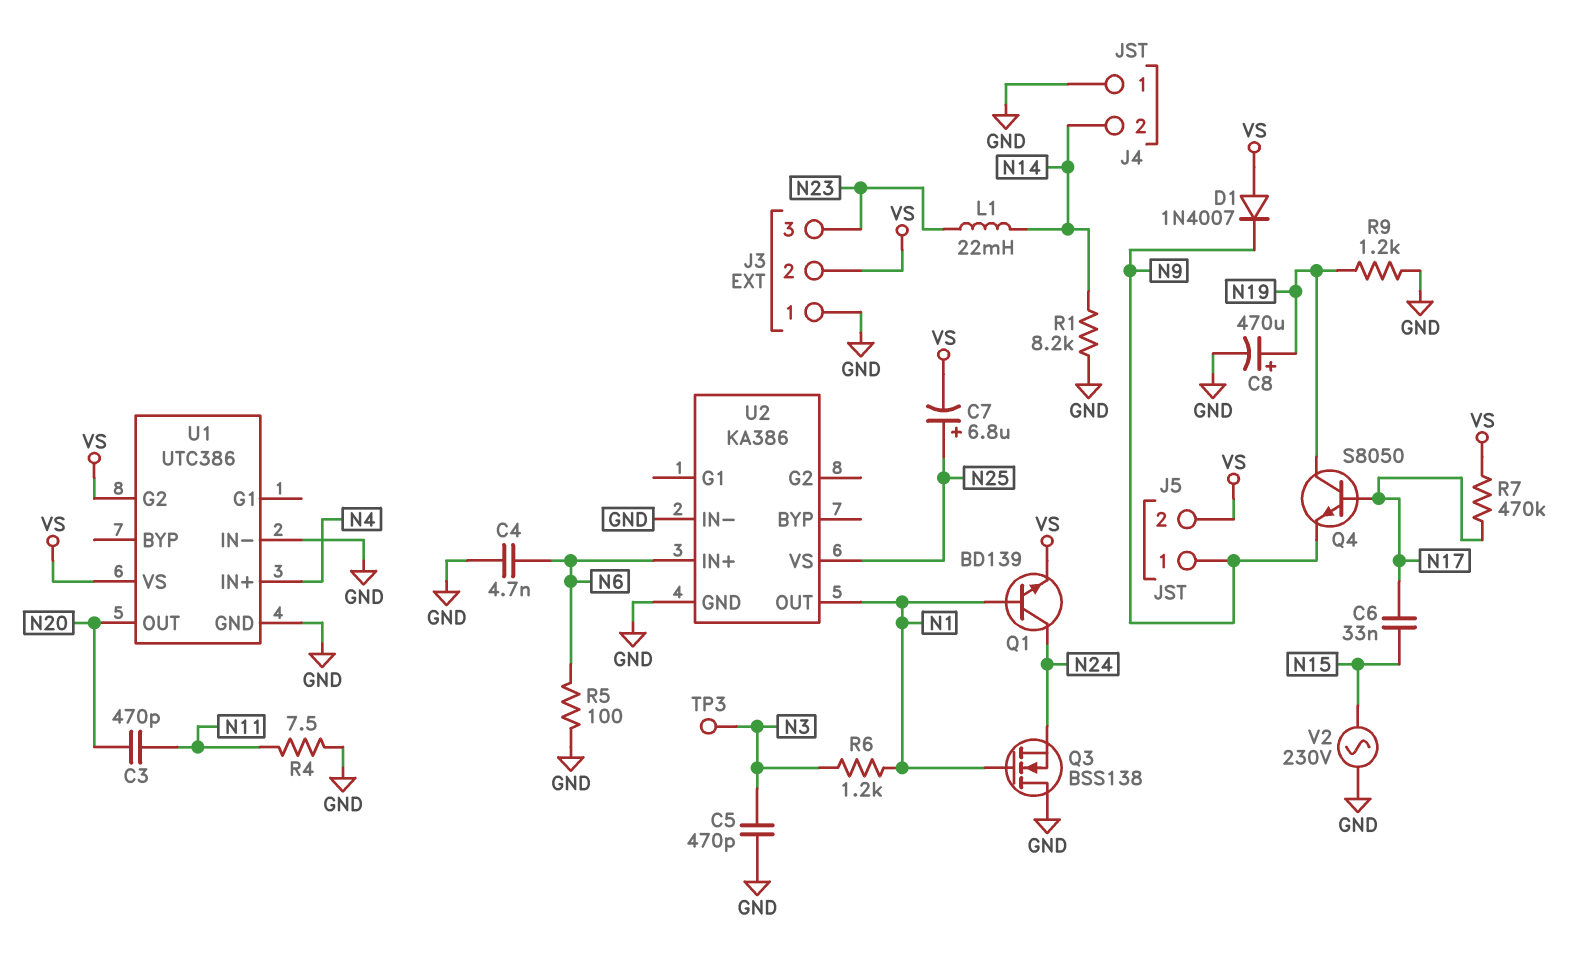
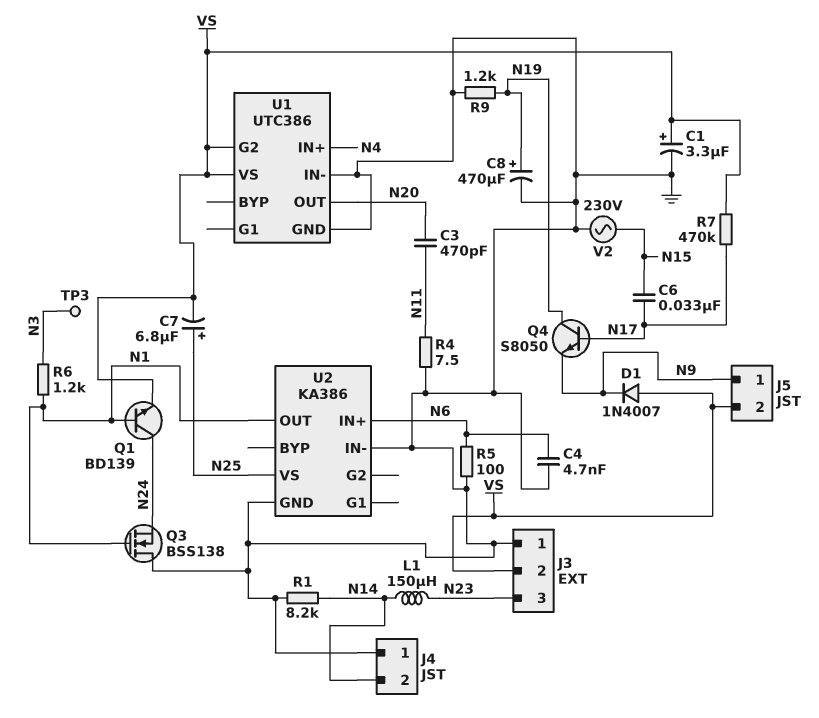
C1: none -> 3.3uF (plus VS, minus GND)
C5: 470pF (GND, N3) -> none
L1: 22mH (N14, N23) -> 150uH (N14, N23)

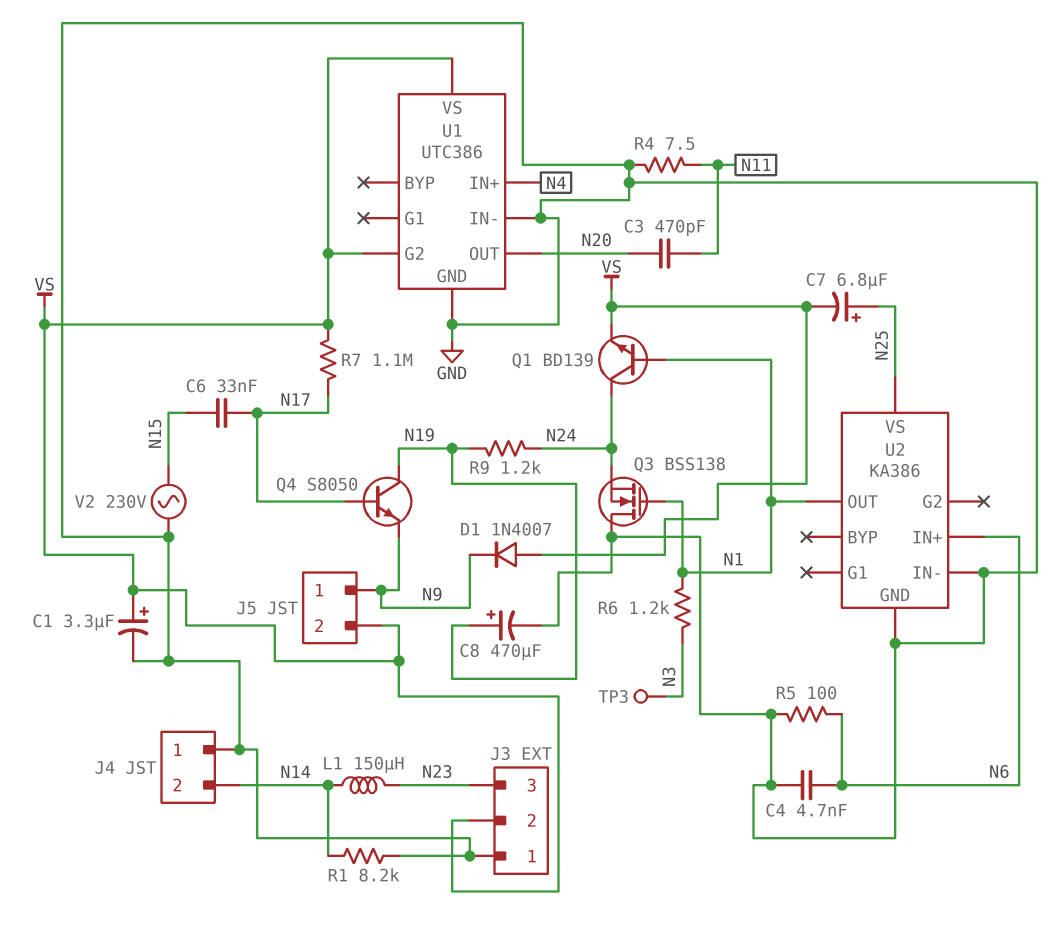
R7: 470k (N17, VS) -> 1.1M (N17, VS)
R9: 1.2k (GND, N19) -> 1.2k (N19, N24)

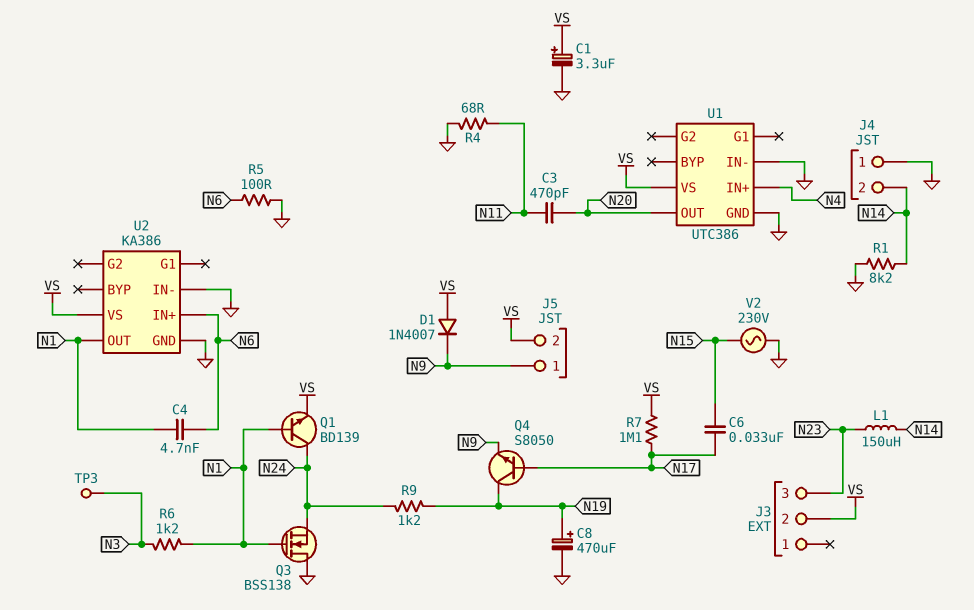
C4: 4.7nF (GND, N6) -> 4.7nF (N1, N6)
C7: 6.8uF (plus N25, minus VS) -> none
J3 pin 1: GND -> none
R4: 7.5 (GND, N11) -> 68 (GND, N11)
U1 pin G2: VS -> none
U2 pin VS: N25 -> VS

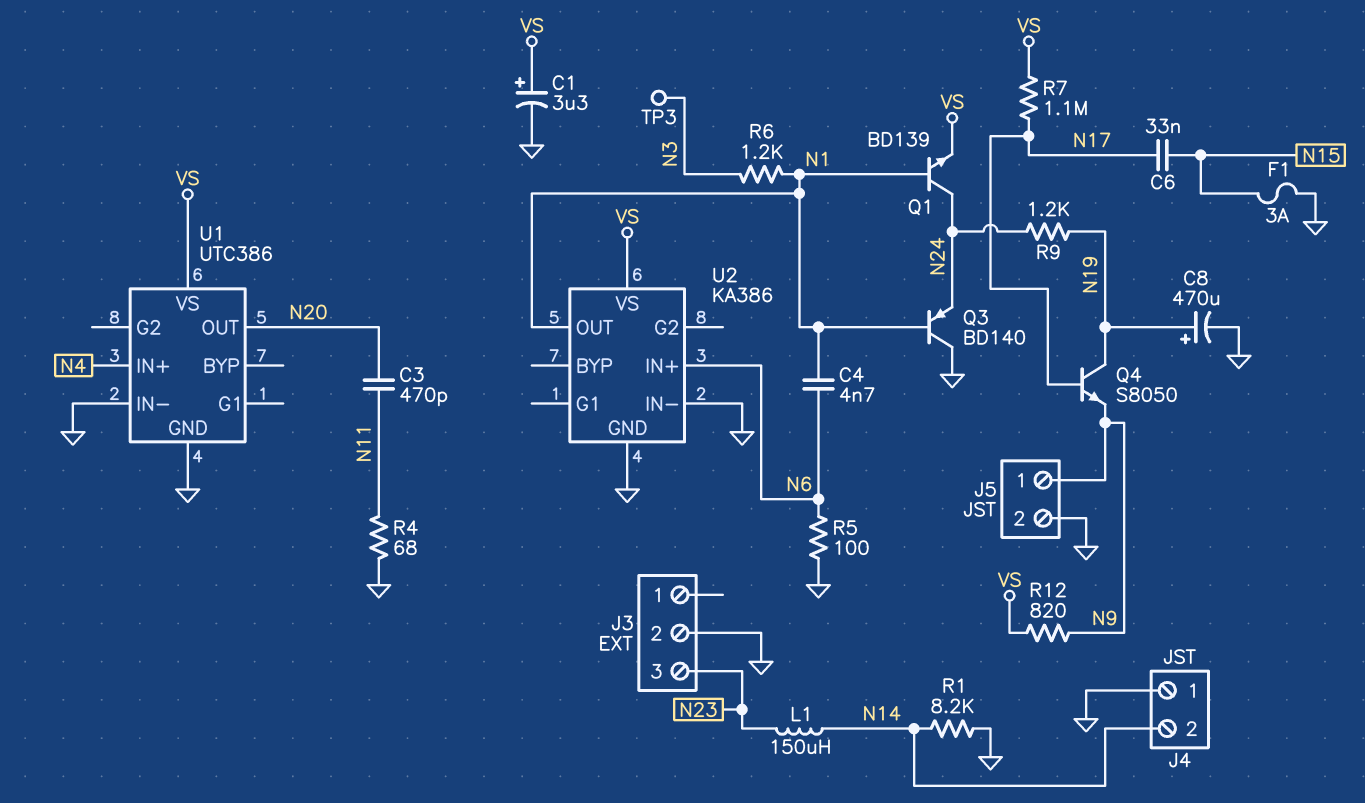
D1: diode 1N4007 (A VS, K N9) -> none
F1: none -> 3A (GND, N15)
J3 pin 2: VS -> GND
J5 pin 2: VS -> GND
Q3: NMOS BSS138 (G N1, D GND, S N24) -> PNP BD140 (B N1, C GND, E N24)
R12: none -> 820 (N9, VS)
V2: AC 230V (GND, N15) -> none

